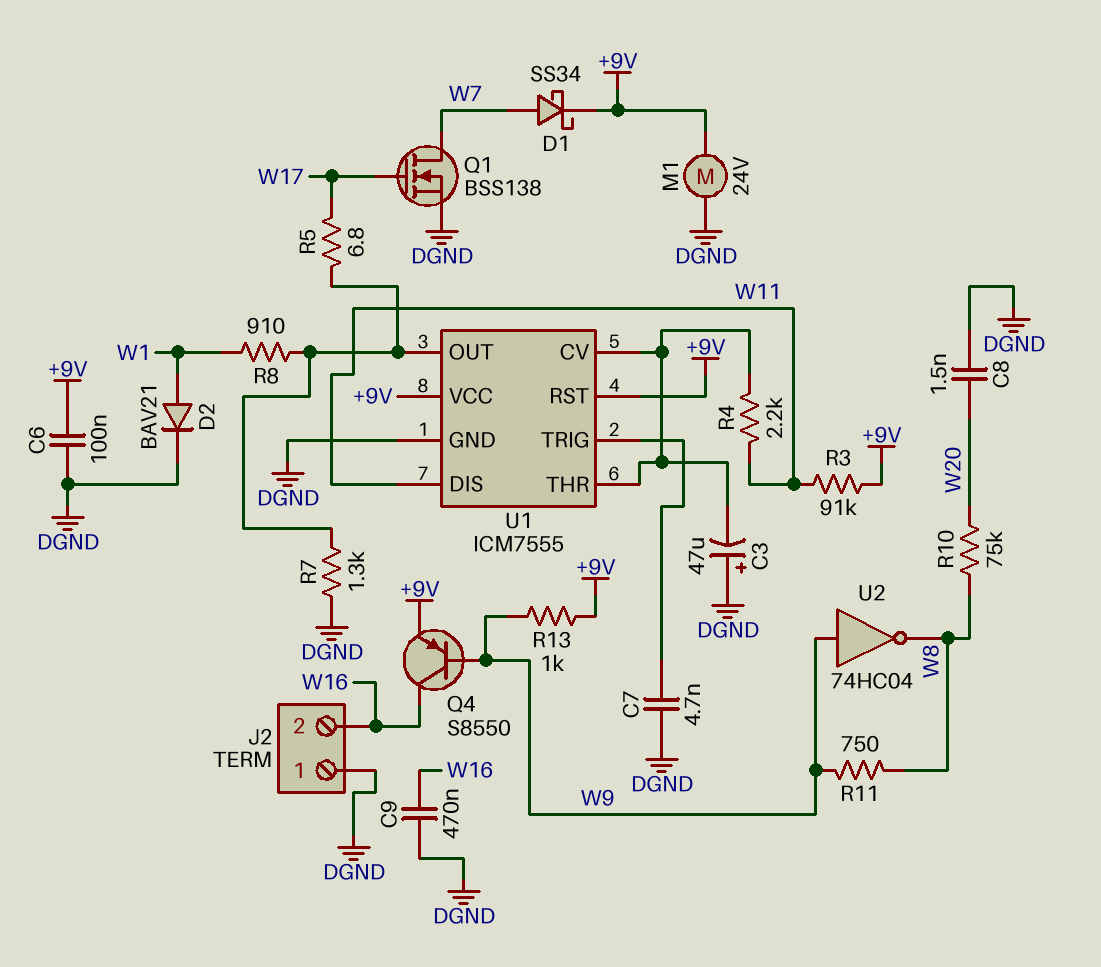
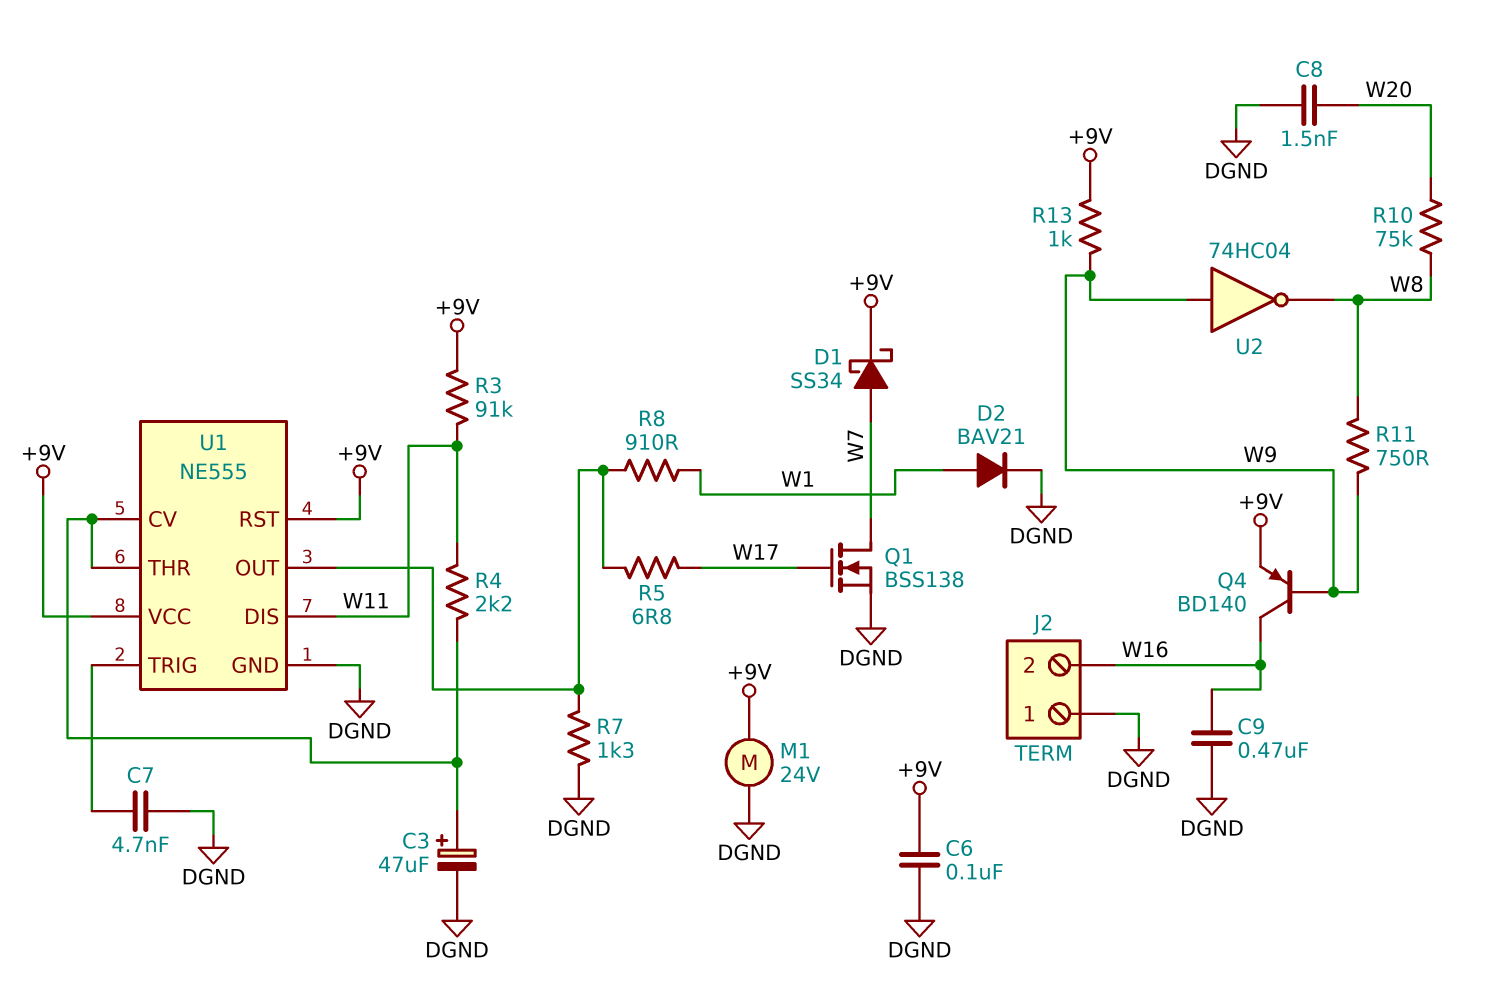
C3: 47uF (plus DGND, minus U1/CV) -> 47uF (plus U1/CV, minus DGND)
Q4: PNP S8550 (B W9, C W16, E +9V) -> PNP BD140 (B W9, C W16, E +9V)
U1: ICM7555 -> NE555

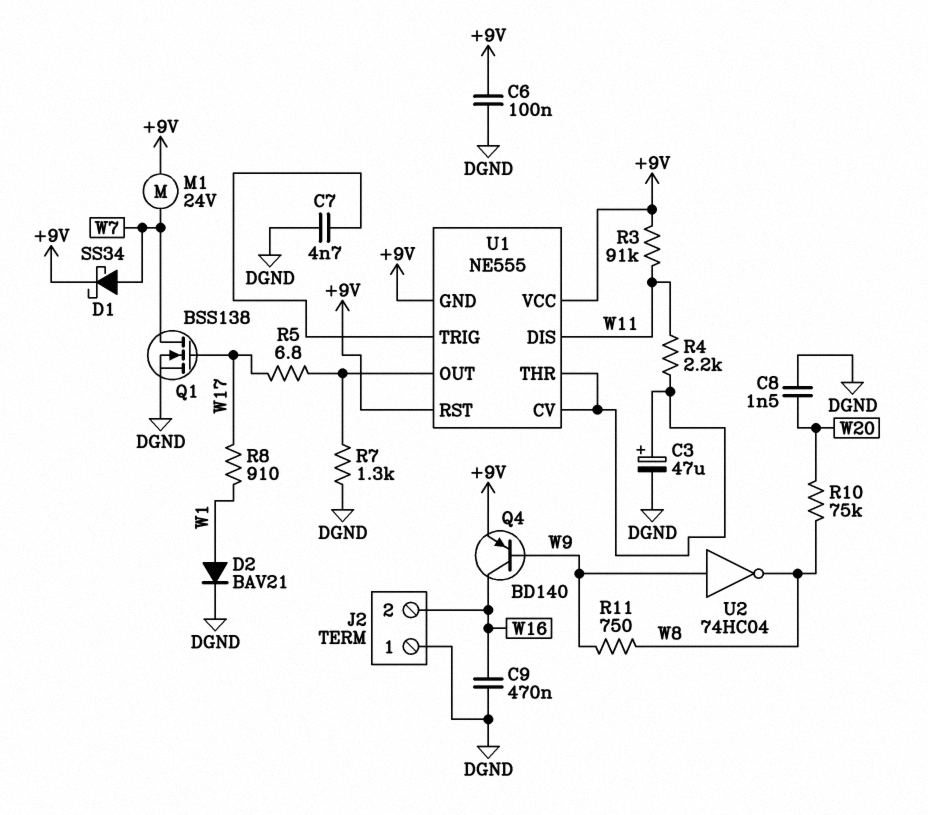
M1: motor 24V (+9V, DGND) -> motor 24V (+9V, W7)
R8: 910 (U1/OUT, W1) -> 910 (W1, W17)
R13: 1k (+9V, W9) -> none
U1 pin GND: DGND -> +9V

